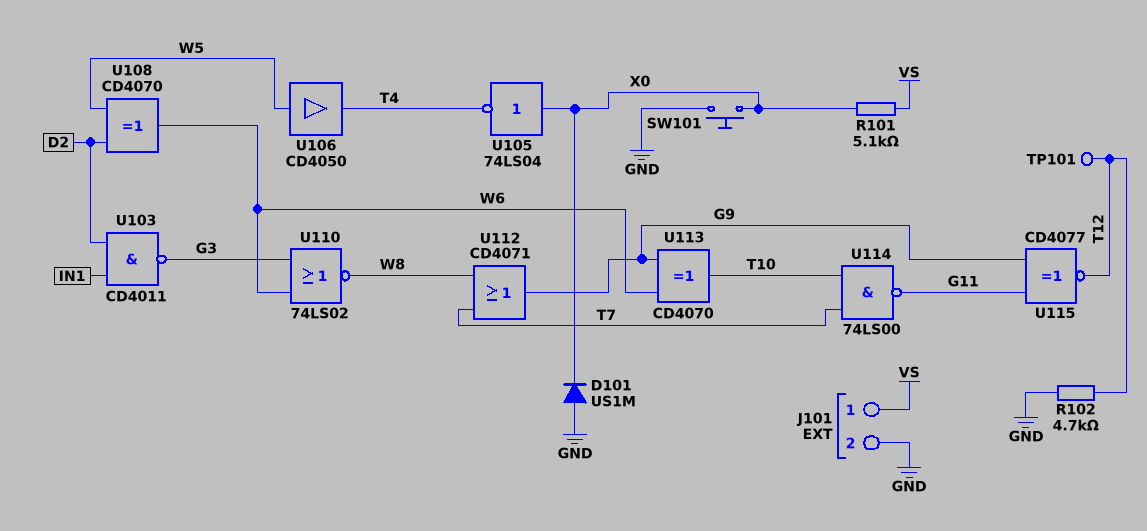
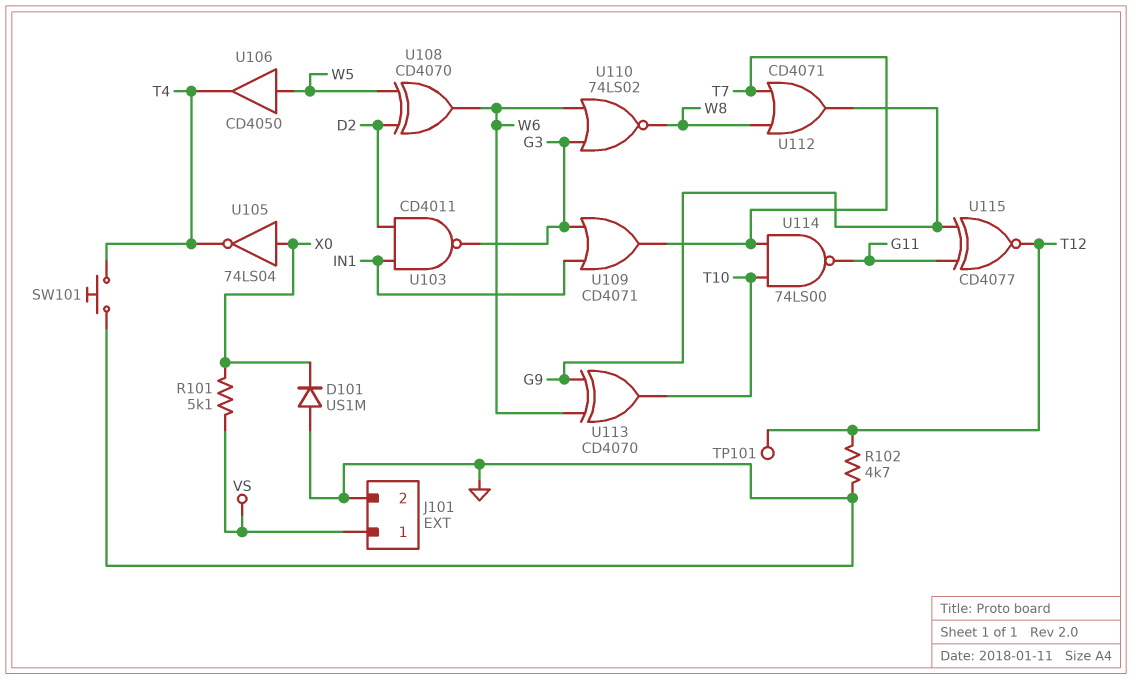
SW101: button (GND, X0) -> button (GND, T4)
U109: none -> OR CD4071 (in G3, in IN1, out T7)

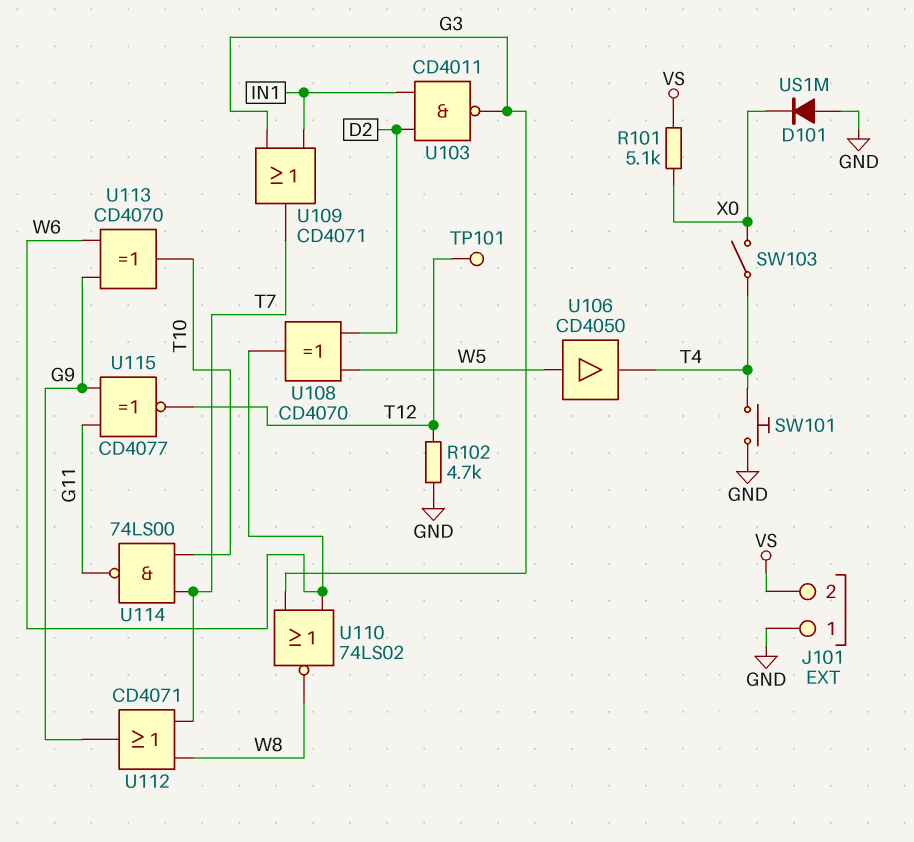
J101 pin 1: VS -> GND
J101 pin 2: GND -> VS
SW103: none -> switch (T4, X0)
U105: NOT 74LS04 (in X0, out T4) -> none

